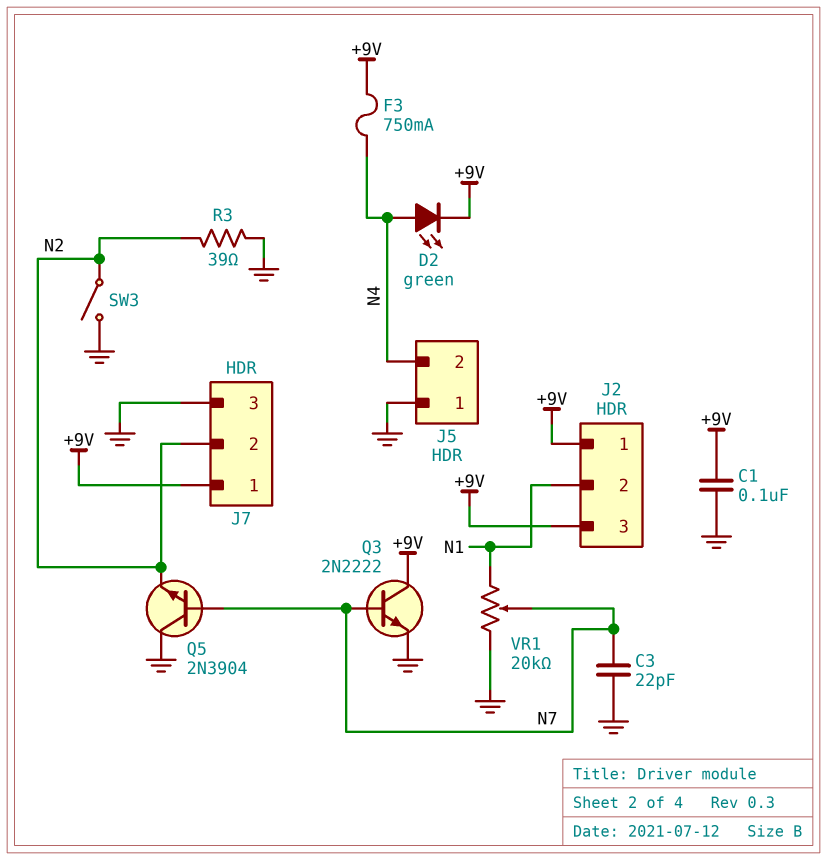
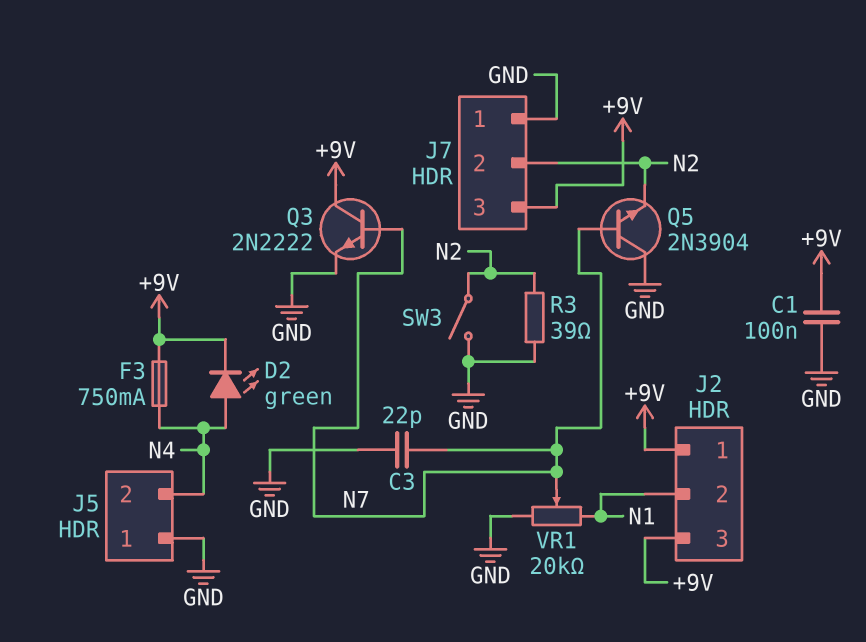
J7 pin 1: +9V -> GND
J7 pin 3: GND -> +9V

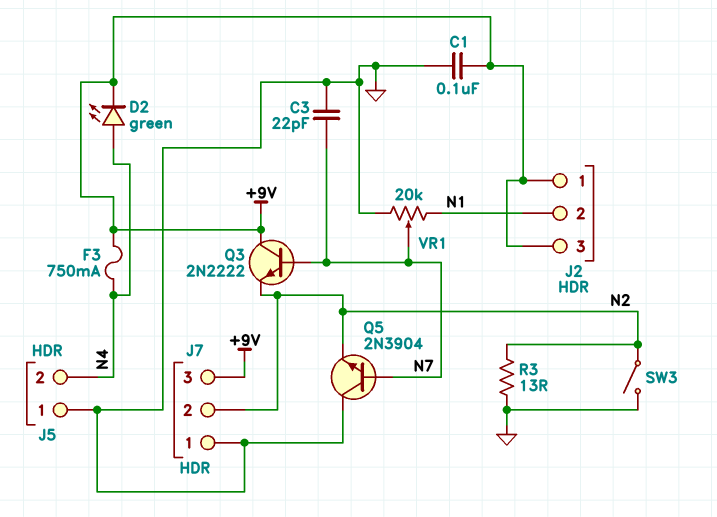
Q3: NPN 2N2222 (B N7, C +9V, E GND) -> NPN 2N2222 (B N7, C +9V, E N2)
R3: 39 (GND, N2) -> 13 (GND, N2)

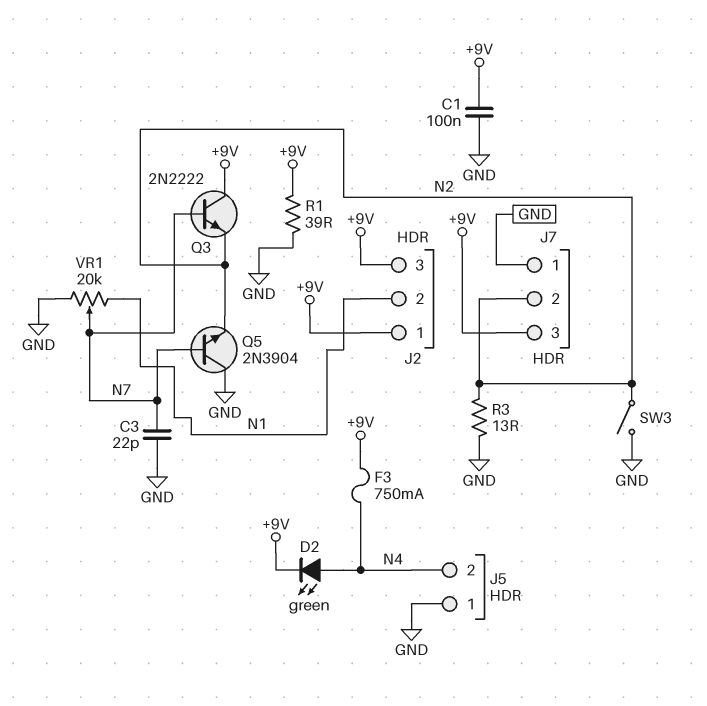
R1: none -> 39 (+9V, GND)

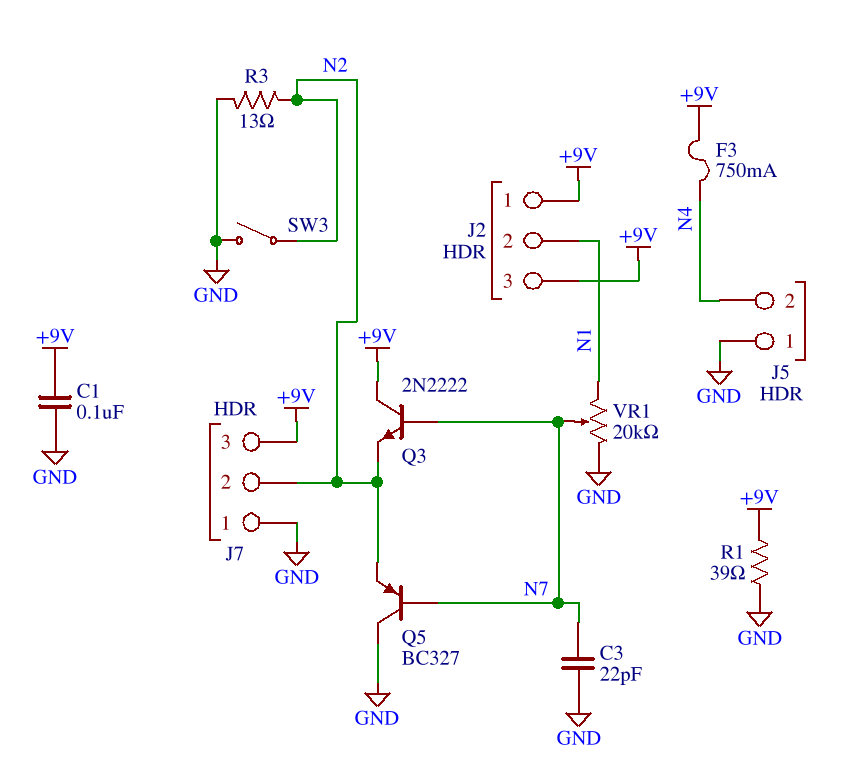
D2: LED green (A N4, K +9V) -> none
Q5: NPN 2N3904 (B N7, C GND, E N2) -> PNP BC327 (B N7, C GND, E N2)

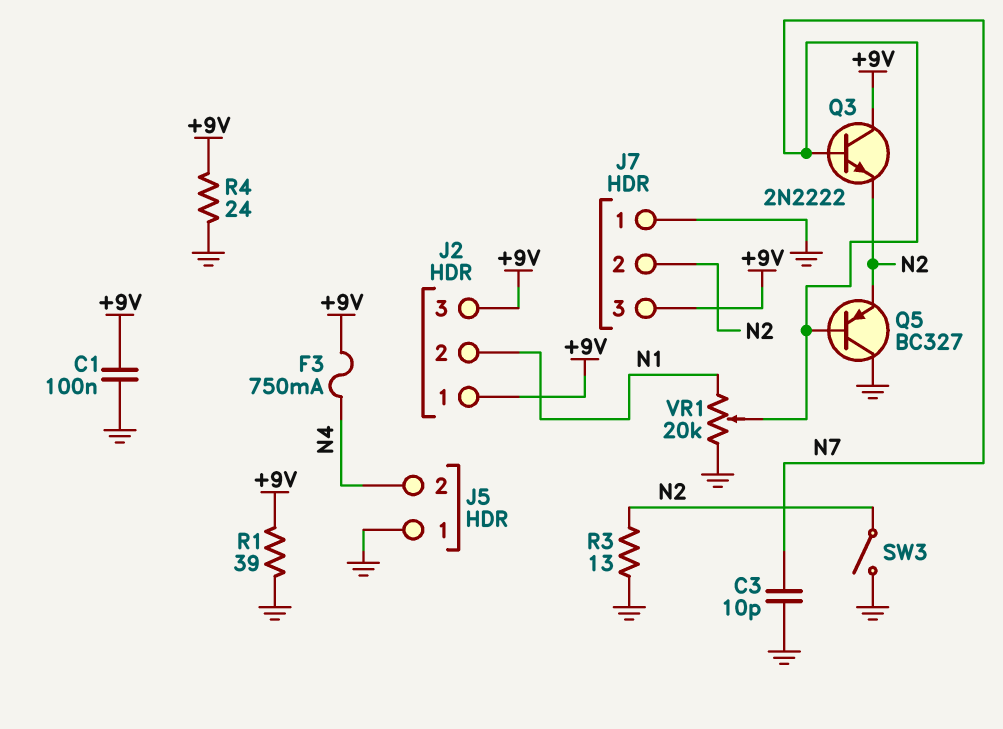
C3: 22pF (GND, N7) -> 10pF (GND, N7)
R4: none -> 24 (+9V, GND)

